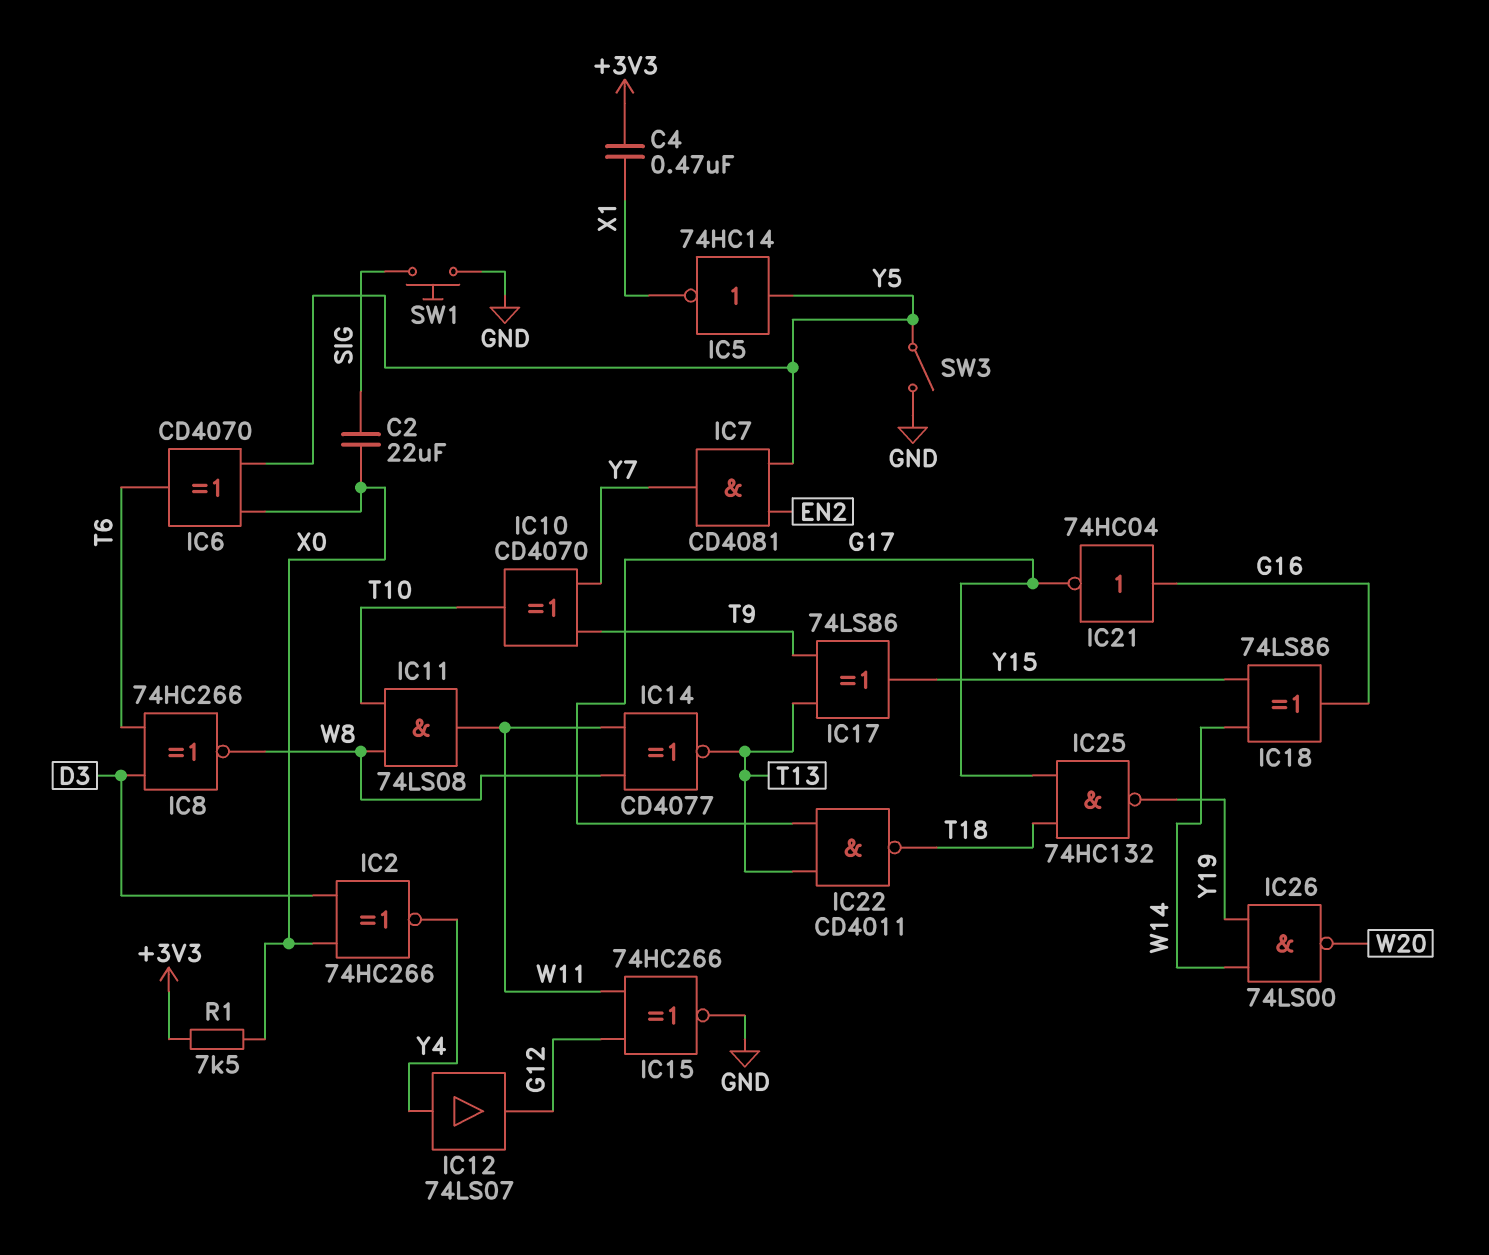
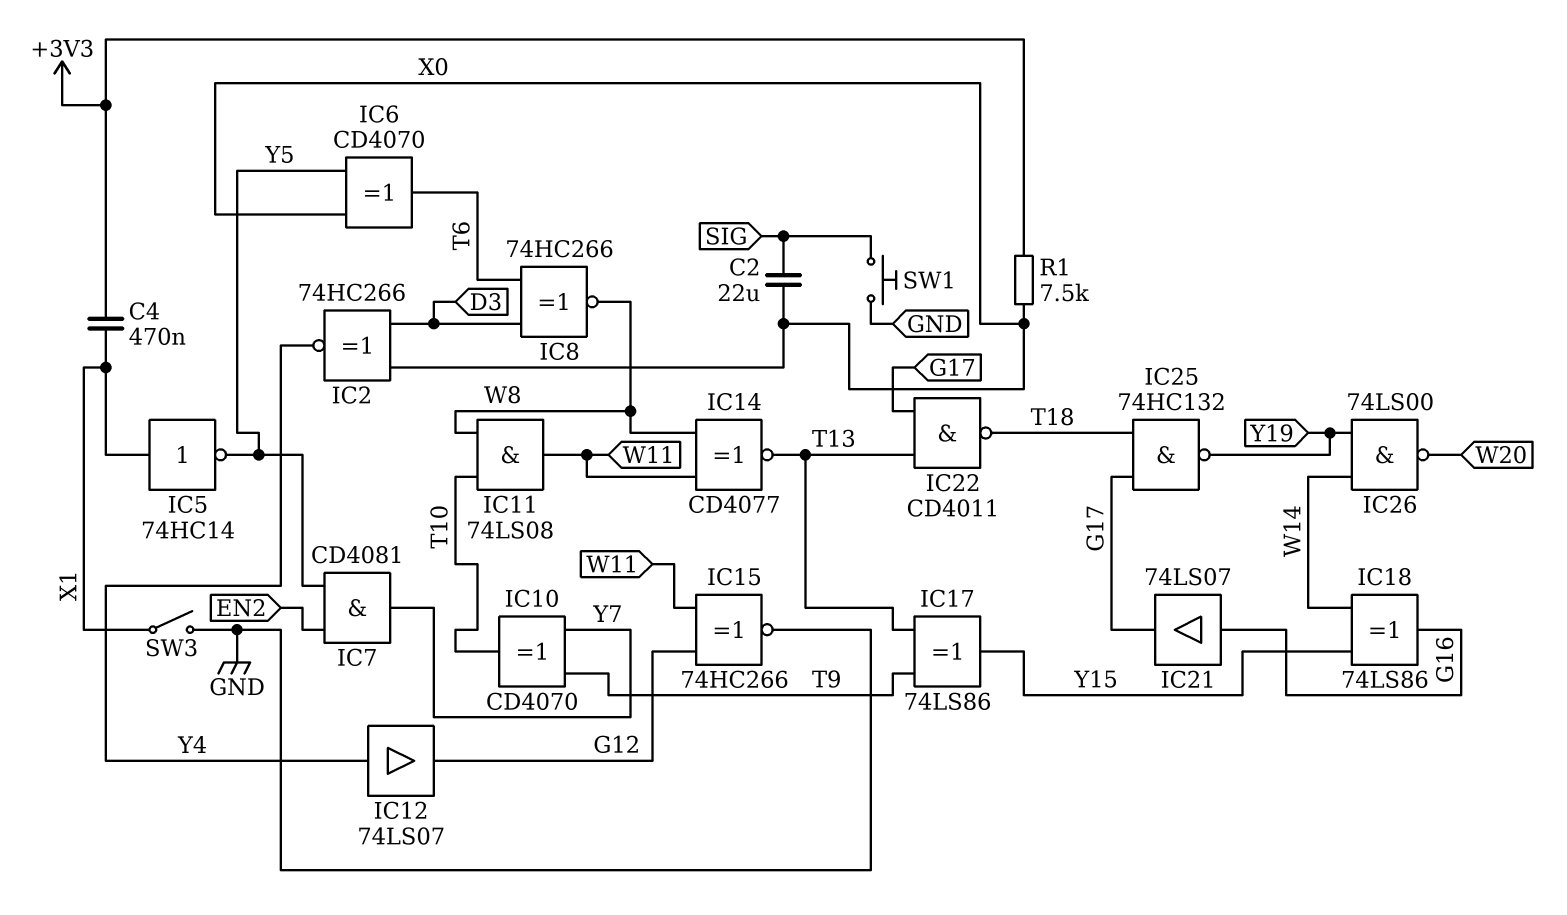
IC5: NOT 74HC14 (in Y5, out X1) -> NOT 74HC14 (in X1, out Y5)
IC21: NOT 74HC04 (in G16, out G17) -> buffer 74LS07 (in G16, out G17)
SW3: switch (GND, Y5) -> switch (GND, X1)

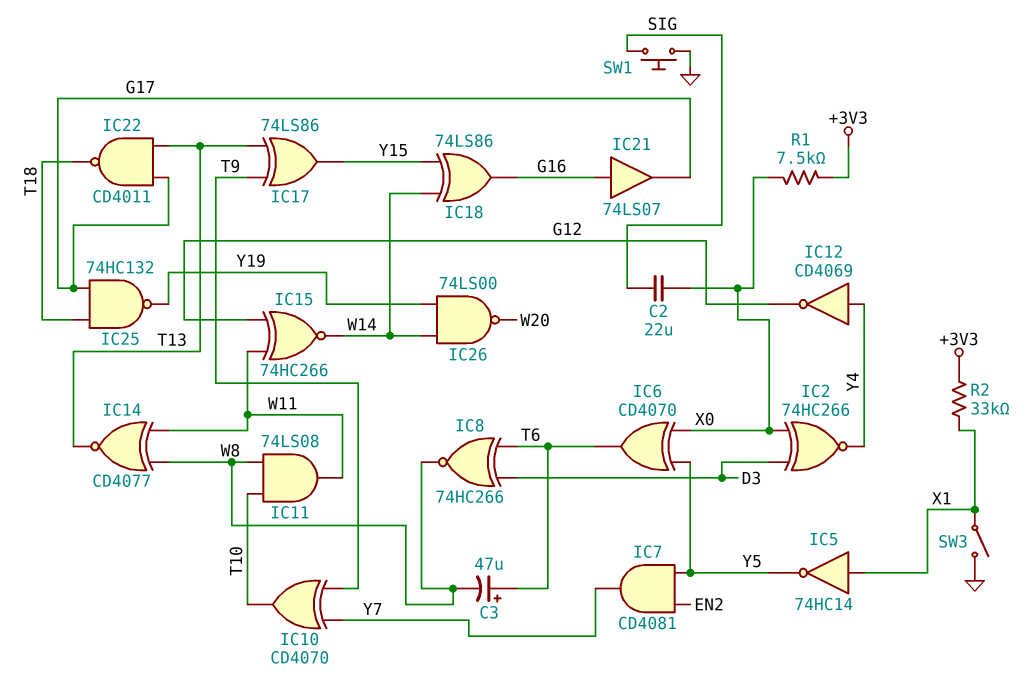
C3: none -> 47uF (plus T6, minus W8)
C4: 470nF (+3V3, X1) -> none
IC12: buffer 74LS07 (in Y4, out G12) -> NOT CD4069 (in Y4, out G12)
IC15: XNOR 74HC266 (in G12, in W11, out GND) -> XNOR 74HC266 (in G12, in W11, out W14)
R2: none -> 33k (+3V3, X1)

